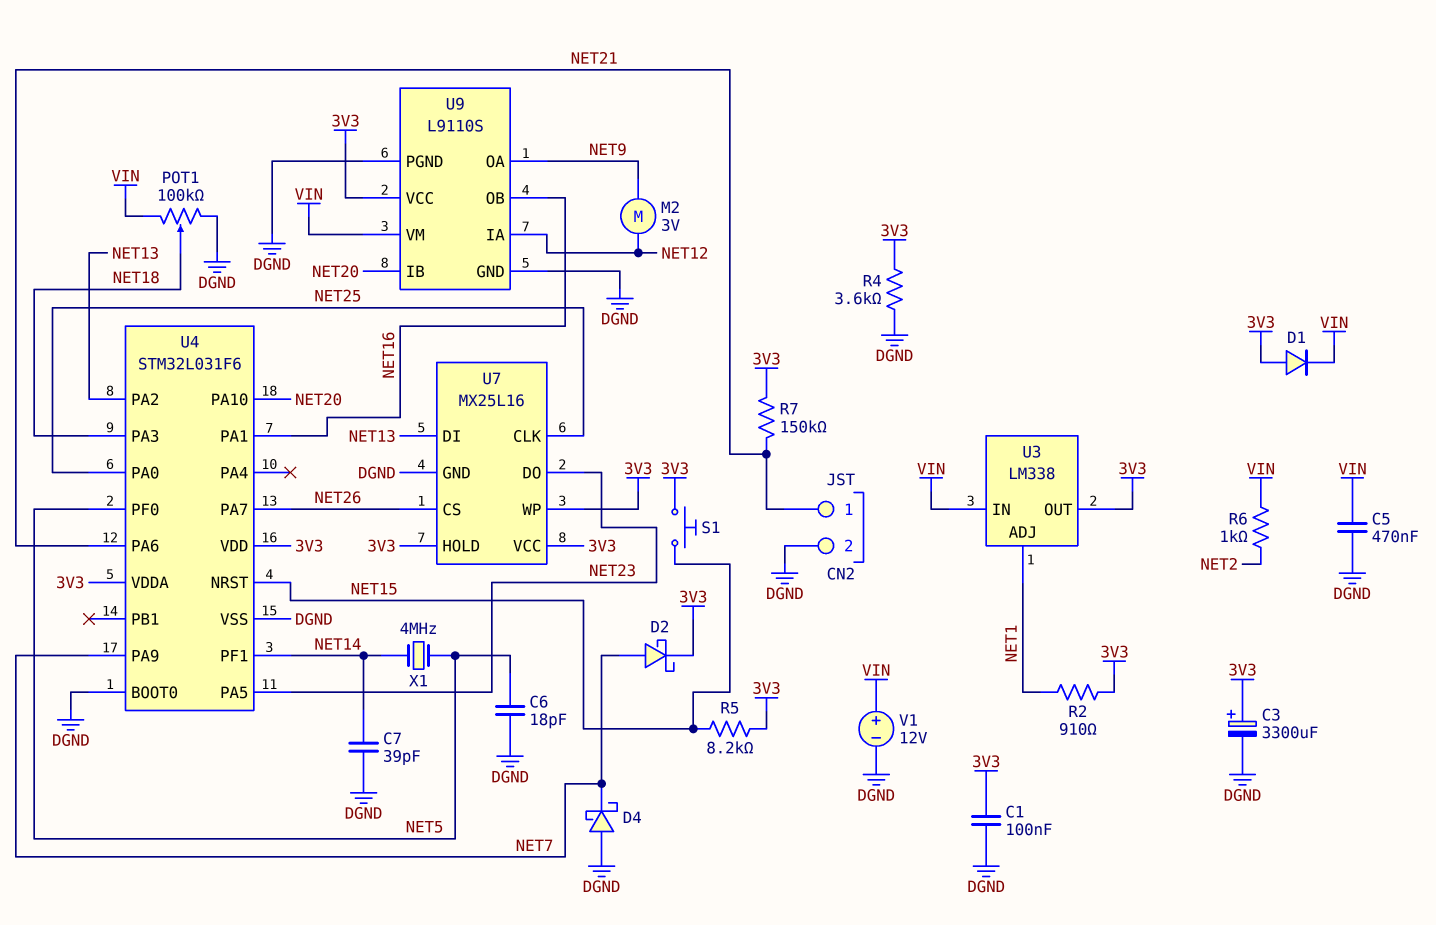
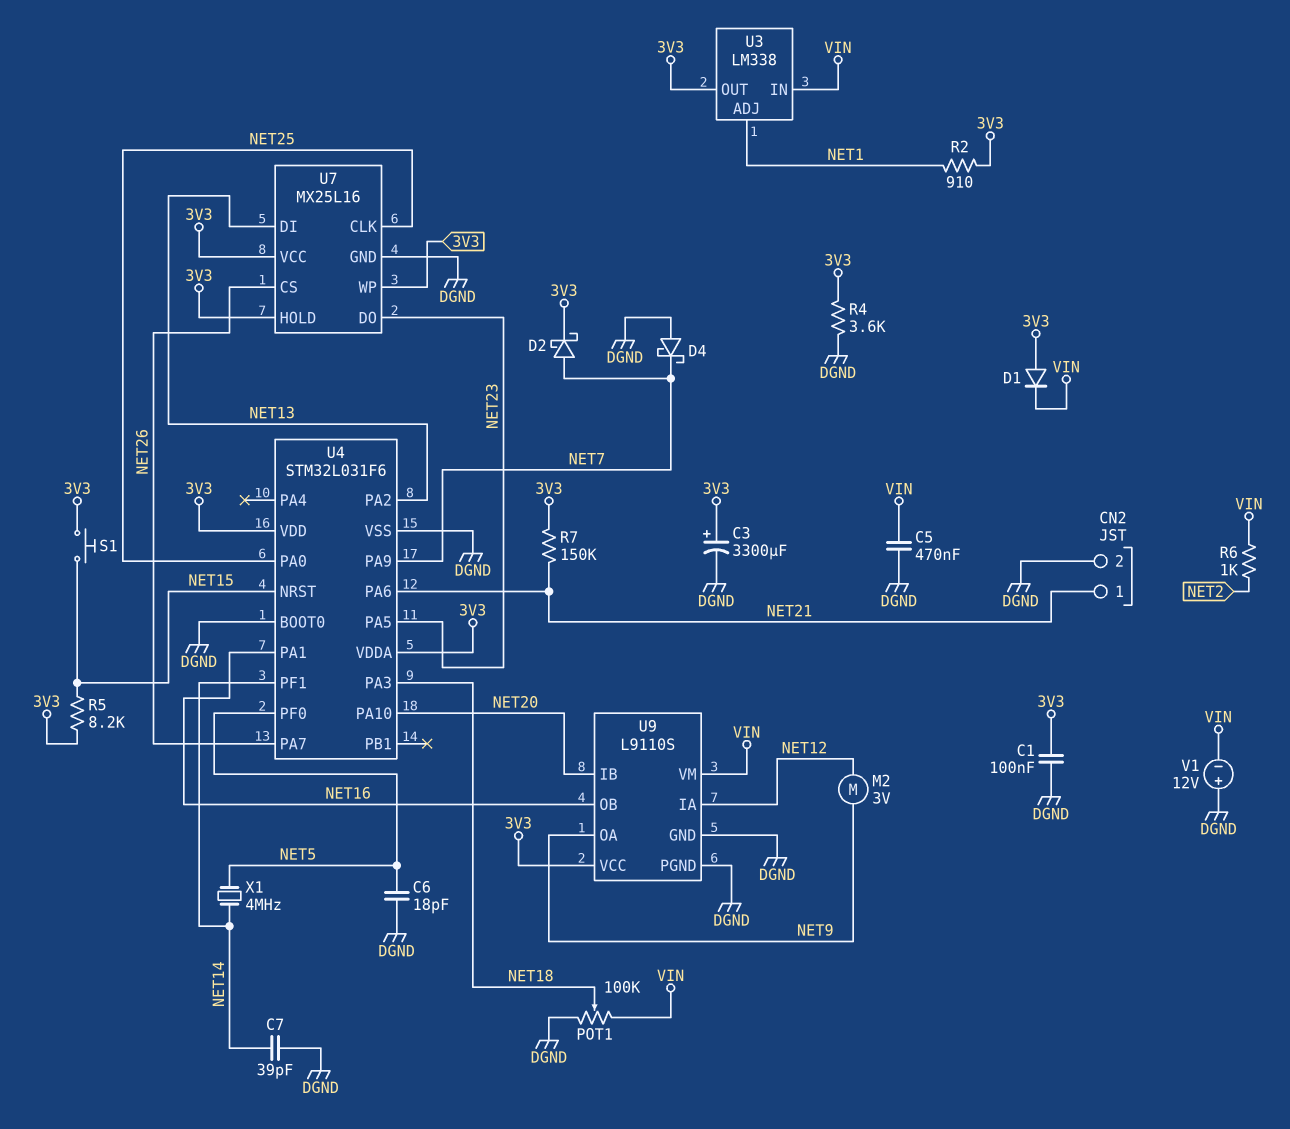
V1: 12V (plus VIN, minus DGND) -> 12V (plus DGND, minus VIN)

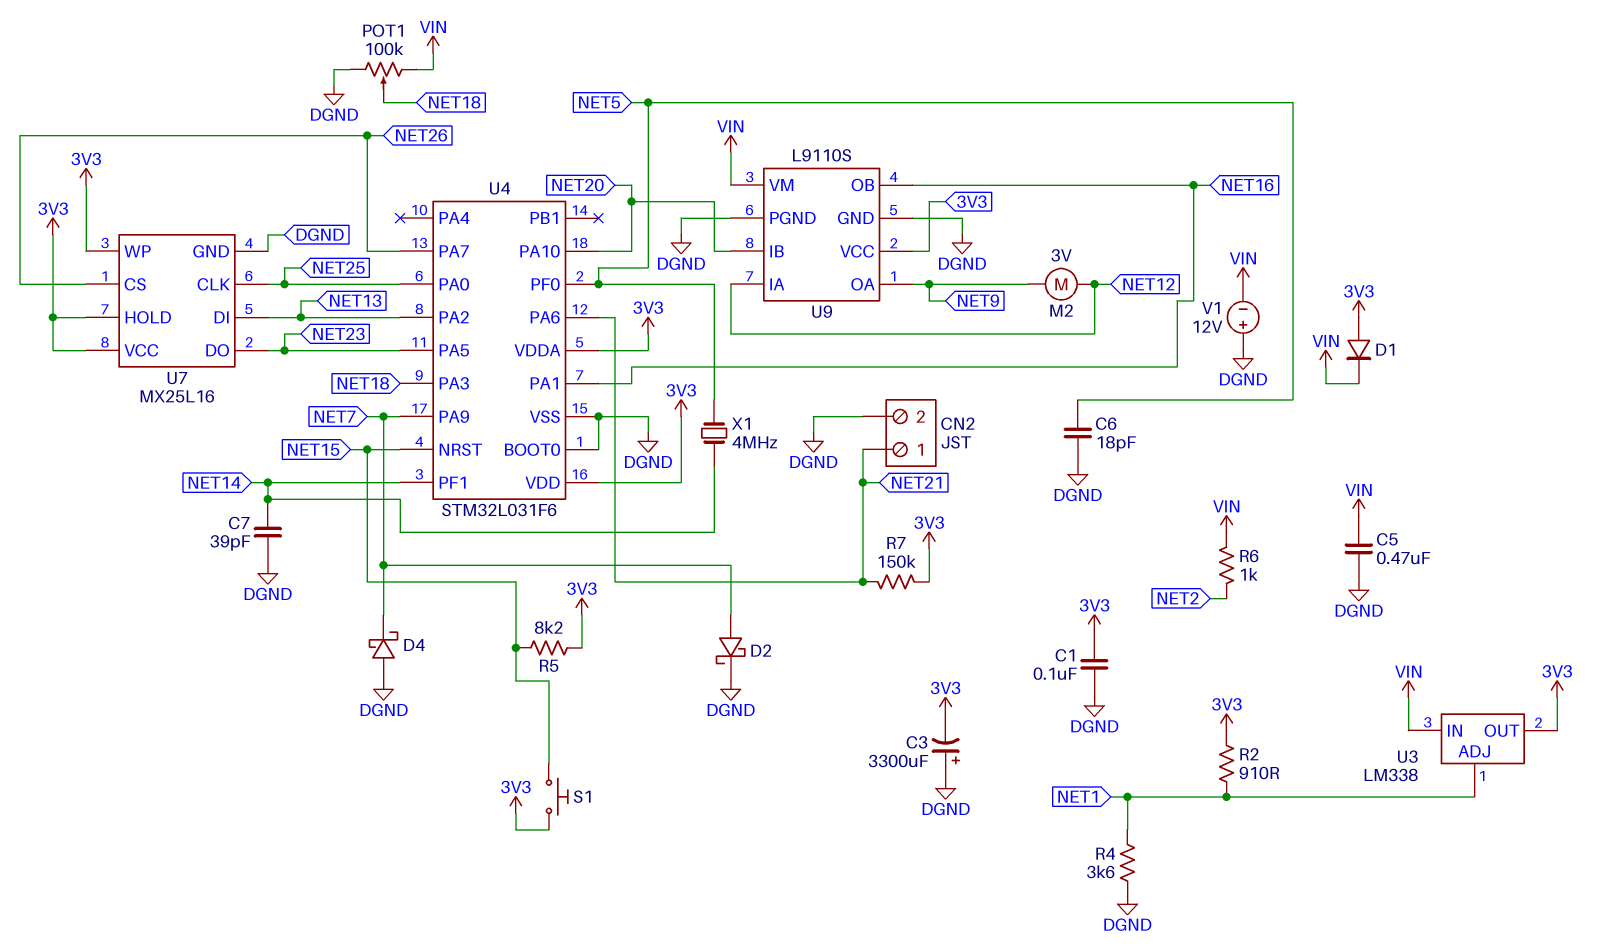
C3: 3300uF (plus 3V3, minus DGND) -> 3300uF (plus DGND, minus 3V3)
D2: schottky (A NET7, K 3V3) -> schottky (A NET7, K DGND)
R4: 3.6k (3V3, DGND) -> 3.6k (DGND, NET1)

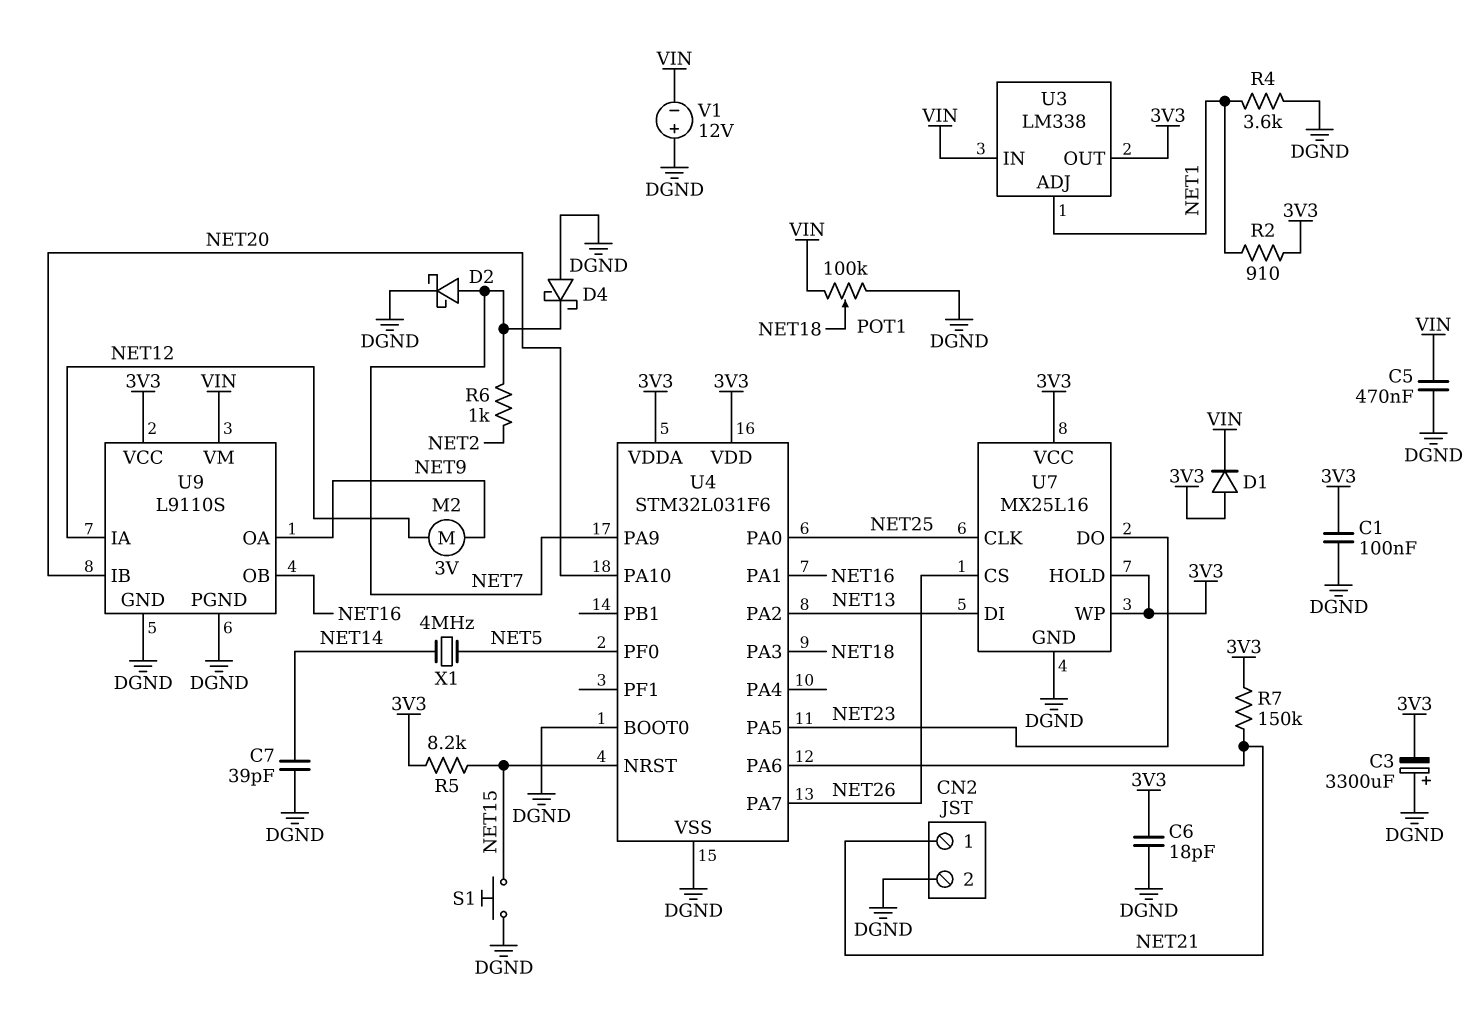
C6: 18pF (DGND, NET5) -> 18pF (3V3, DGND)
R6: 1k (NET2, VIN) -> 1k (NET2, NET7)
S1: button (3V3, NET15) -> button (DGND, NET15)
U4 pin PF1: NET14 -> none

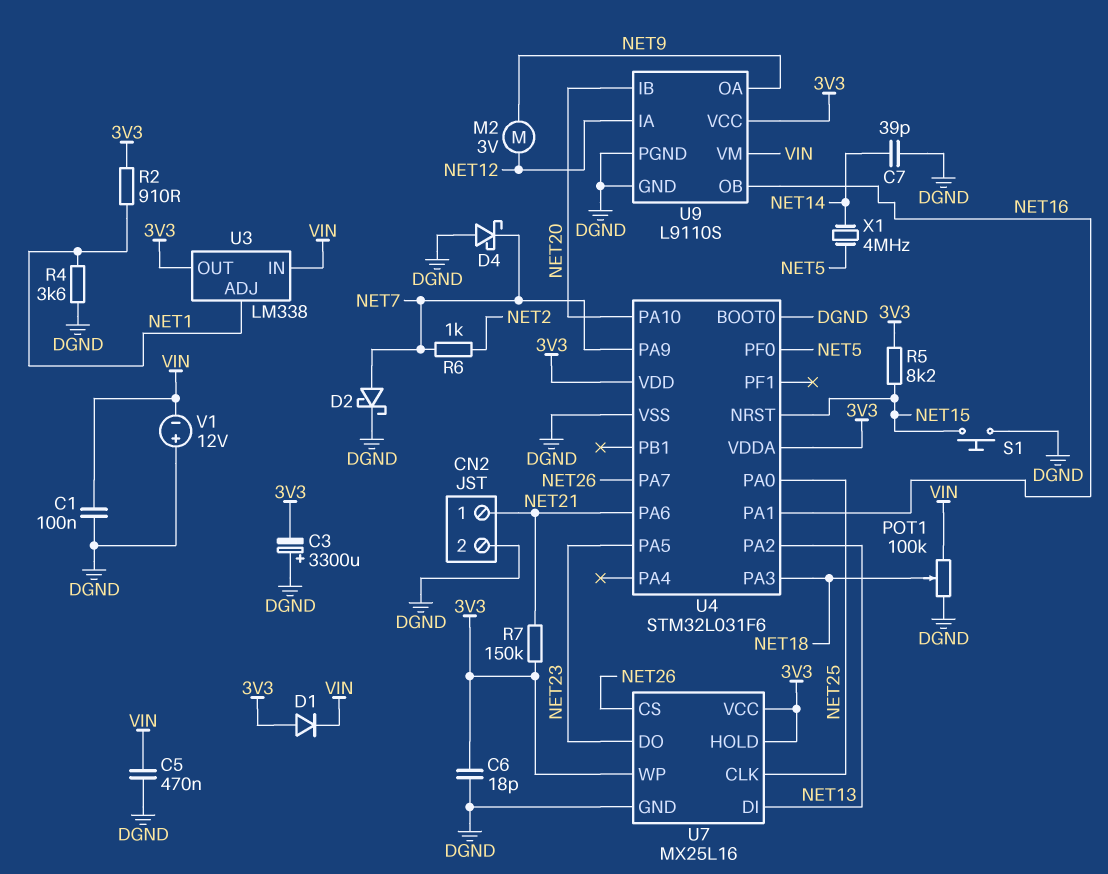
C1: 100nF (3V3, DGND) -> 100nF (DGND, VIN)

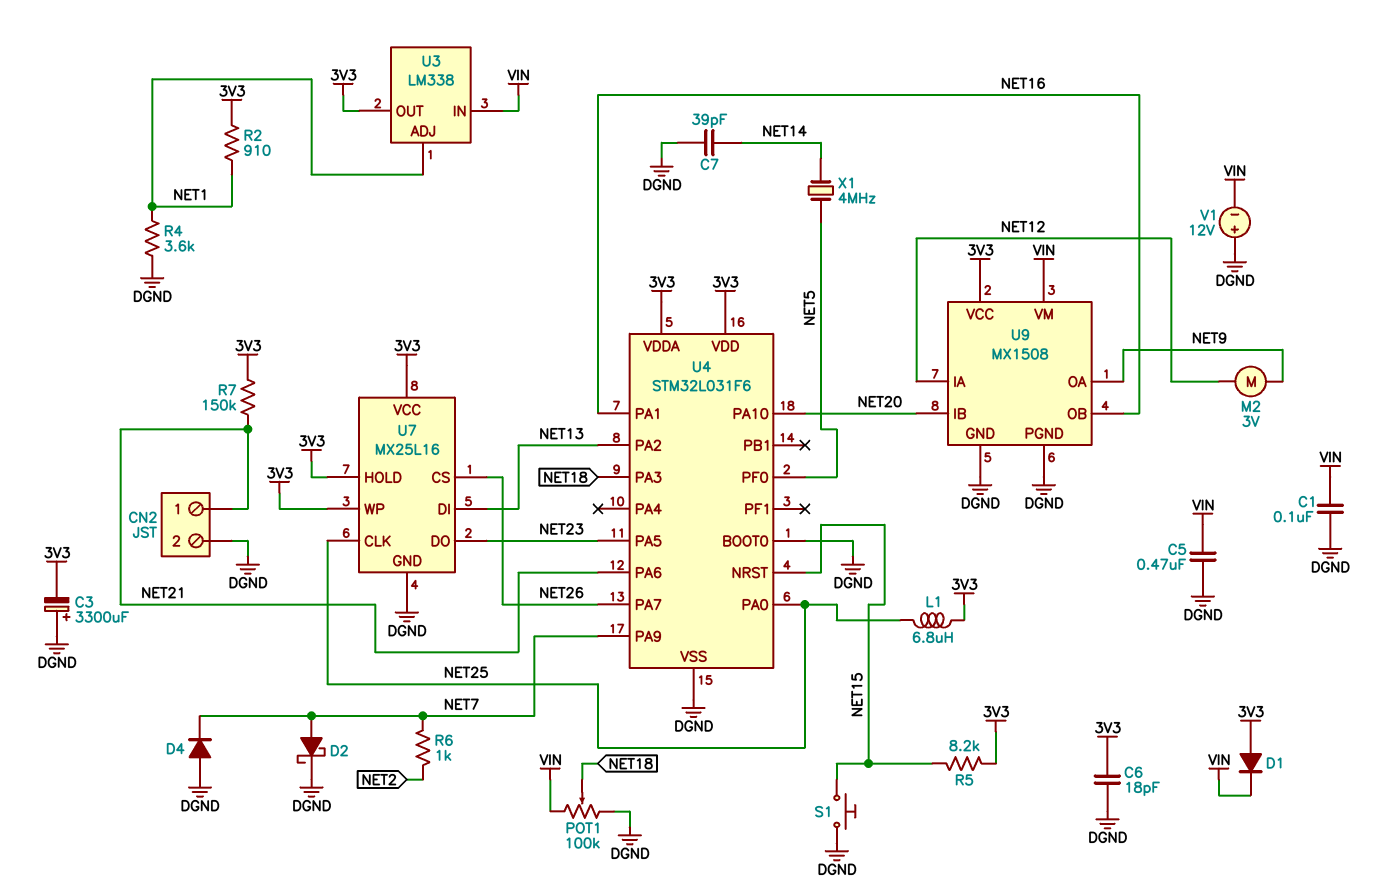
D4: schottky (A DGND, K NET7) -> diode (A DGND, K NET7)
L1: none -> 6.8uH (3V3, NET25)
U9: L9110S -> MX1508

